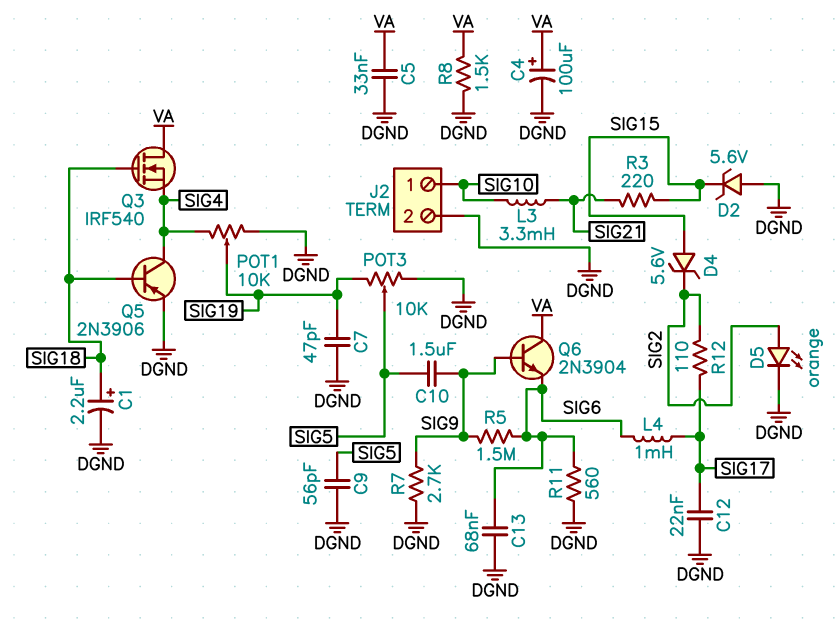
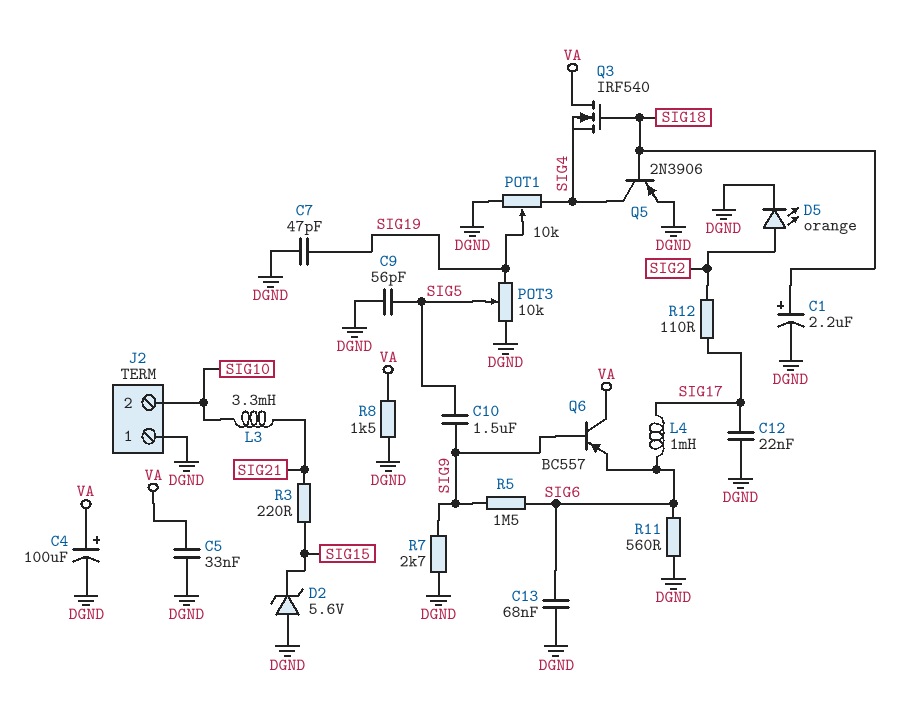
D4: zener 5.6V (A SIG15, K SIG2) -> none
J2 pin 1: SIG10 -> DGND
J2 pin 2: DGND -> SIG10
Q6: NPN 2N3904 (B SIG9, C VA, E SIG6) -> PNP BC557 (B SIG9, C VA, E SIG6)

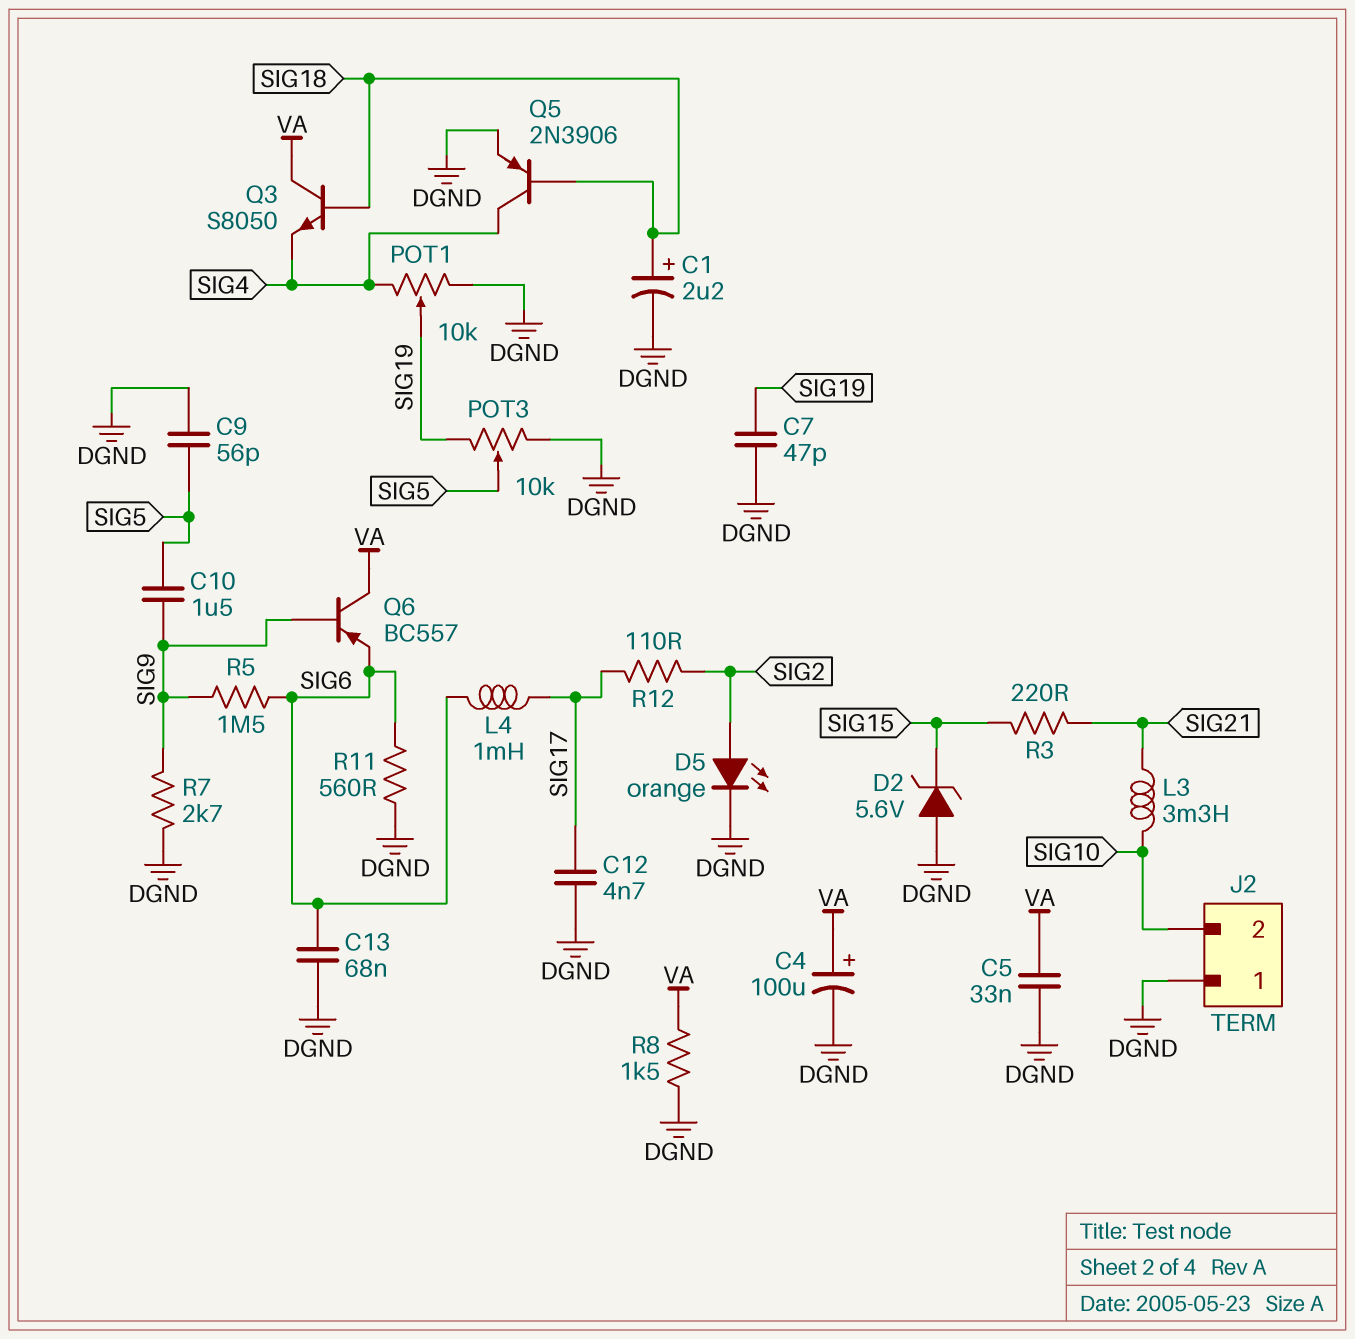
C12: 22nF (DGND, SIG17) -> 4.7nF (DGND, SIG17)
Q3: NMOS IRF540 (G SIG18, D VA, S SIG4) -> NPN S8050 (B SIG18, C VA, E SIG4)

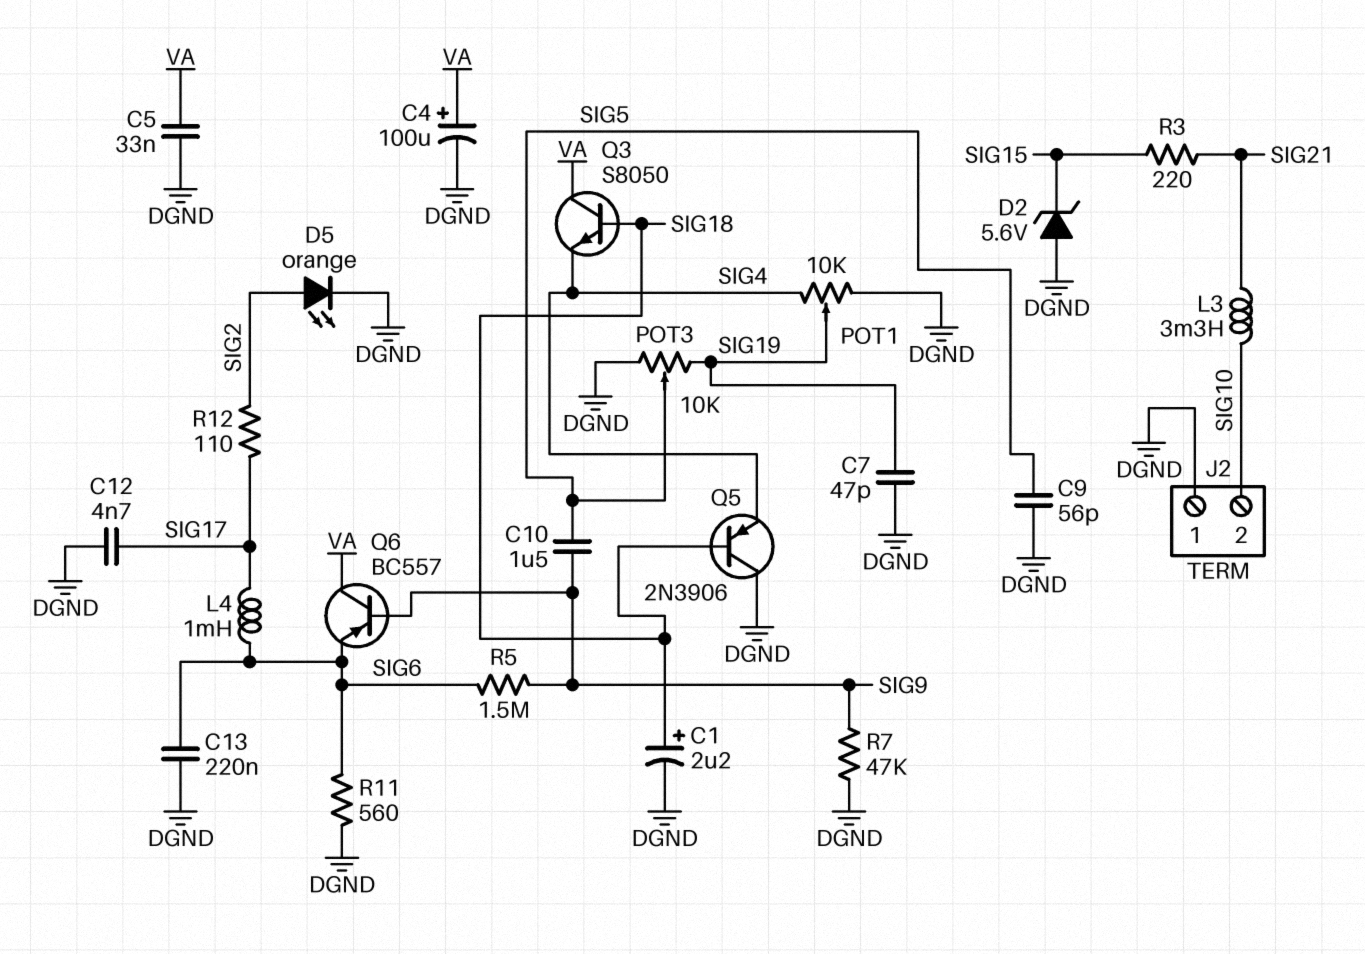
C13: 68nF (DGND, SIG6) -> 220nF (DGND, SIG6)
Q5: PNP 2N3906 (B SIG18, C SIG4, E DGND) -> PNP 2N3906 (B SIG18, C DGND, E SIG4)
R7: 2.7k (DGND, SIG9) -> 47k (DGND, SIG9)
R8: 1.5k (DGND, VA) -> none

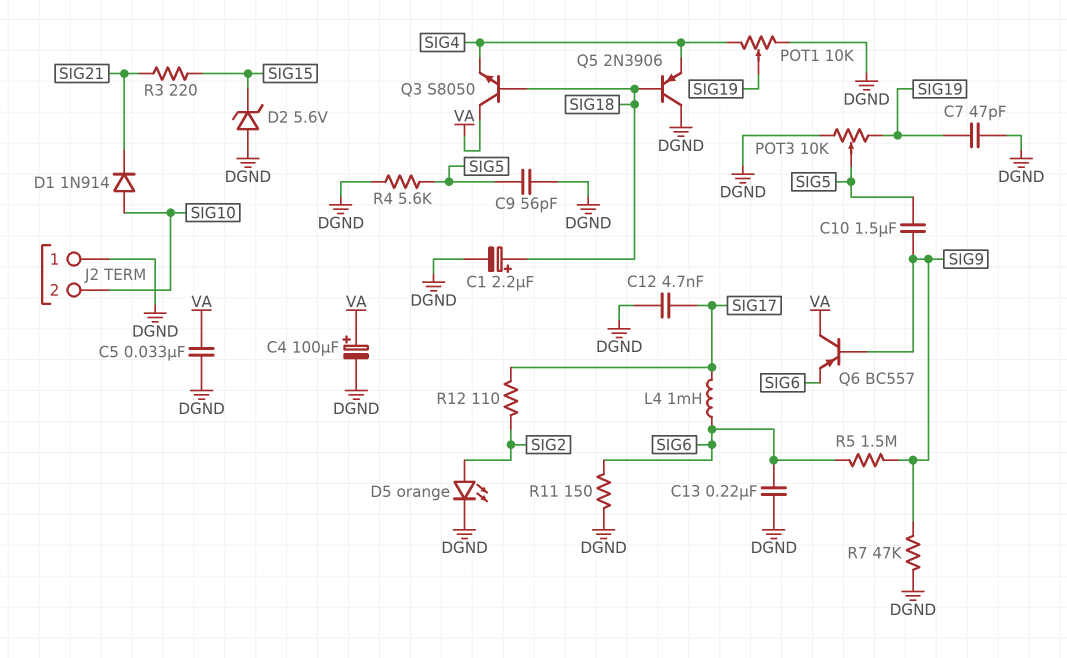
D1: none -> diode 1N914 (A SIG10, K SIG21)
L3: 3.3mH (SIG10, SIG21) -> none
R4: none -> 5.6k (DGND, SIG5)
R11: 560 (DGND, SIG6) -> 150 (DGND, SIG6)

